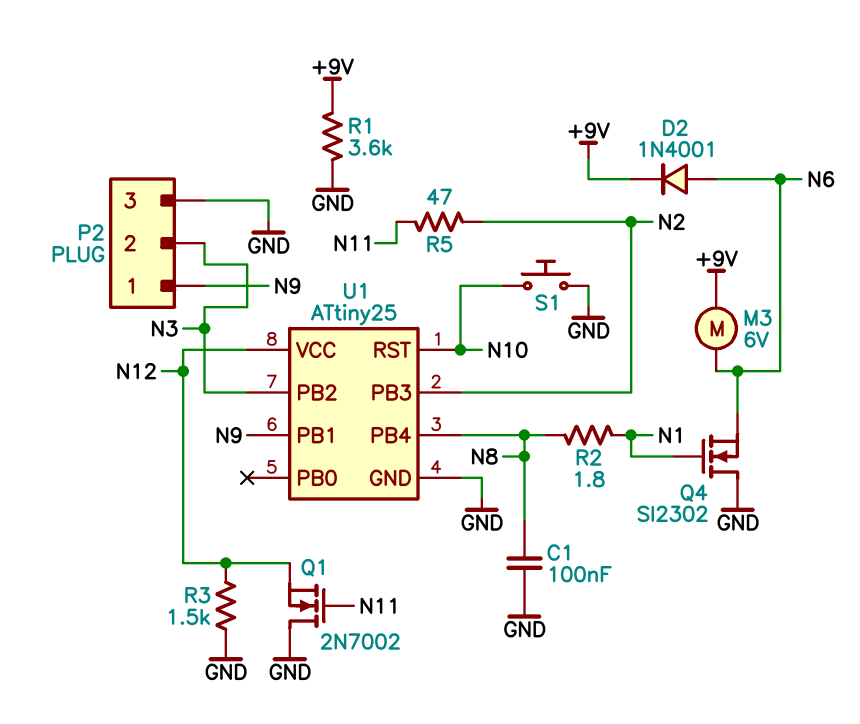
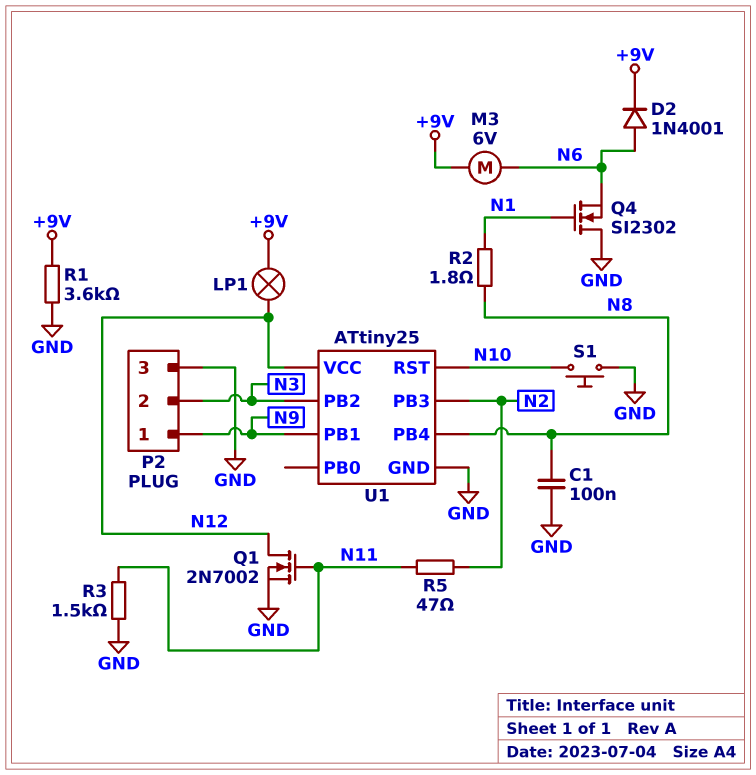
LP1: none -> lamp (+9V, N12)
Q1: NMOS 2N7002 (G N11, D GND, S N12) -> NMOS 2N7002 (G N11, D N12, S GND)
R3: 1.5k (GND, N12) -> 1.5k (GND, N11)

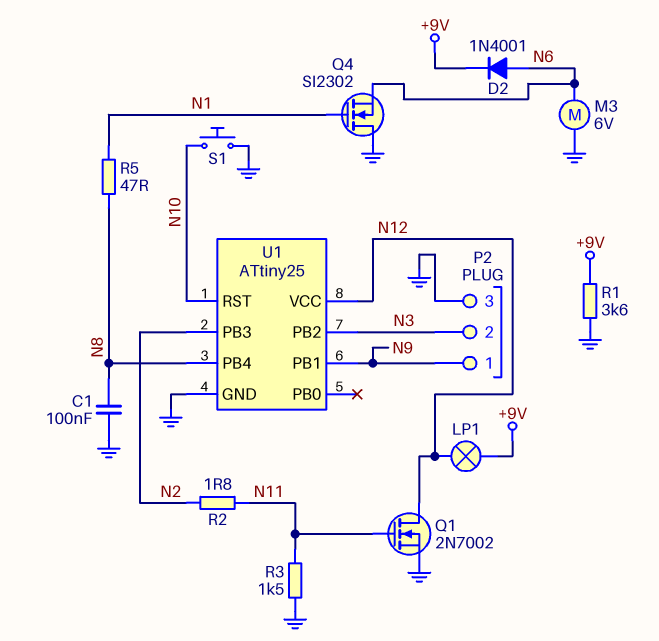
M3: motor 6V (+9V, N6) -> motor 6V (GND, N6)
R2: 1.8 (N1, N8) -> 1.8 (N2, N11)
R5: 47 (N2, N11) -> 47 (N1, N8)

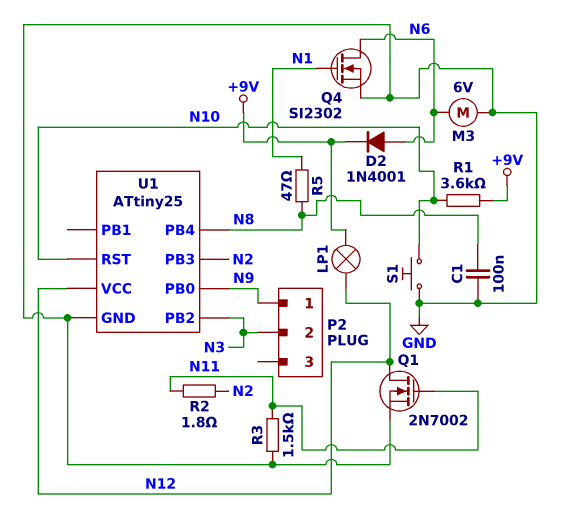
P2 pin 3: GND -> none
Q4: NMOS SI2302 (G N1, D GND, S N6) -> NMOS SI2302 (G N1, D N6, S GND)
R1: 3.6k (+9V, GND) -> 3.6k (+9V, N10)
U1 pin PB0: none -> N9
U1 pin PB1: N9 -> none

